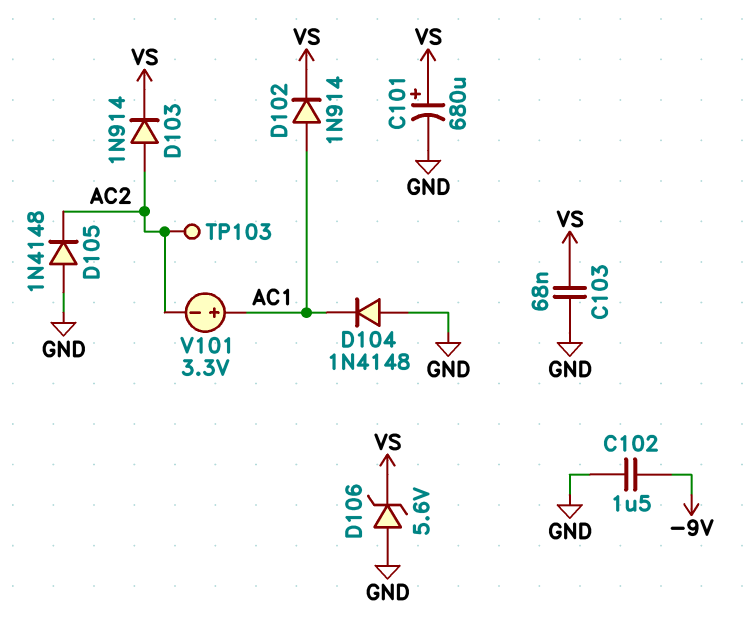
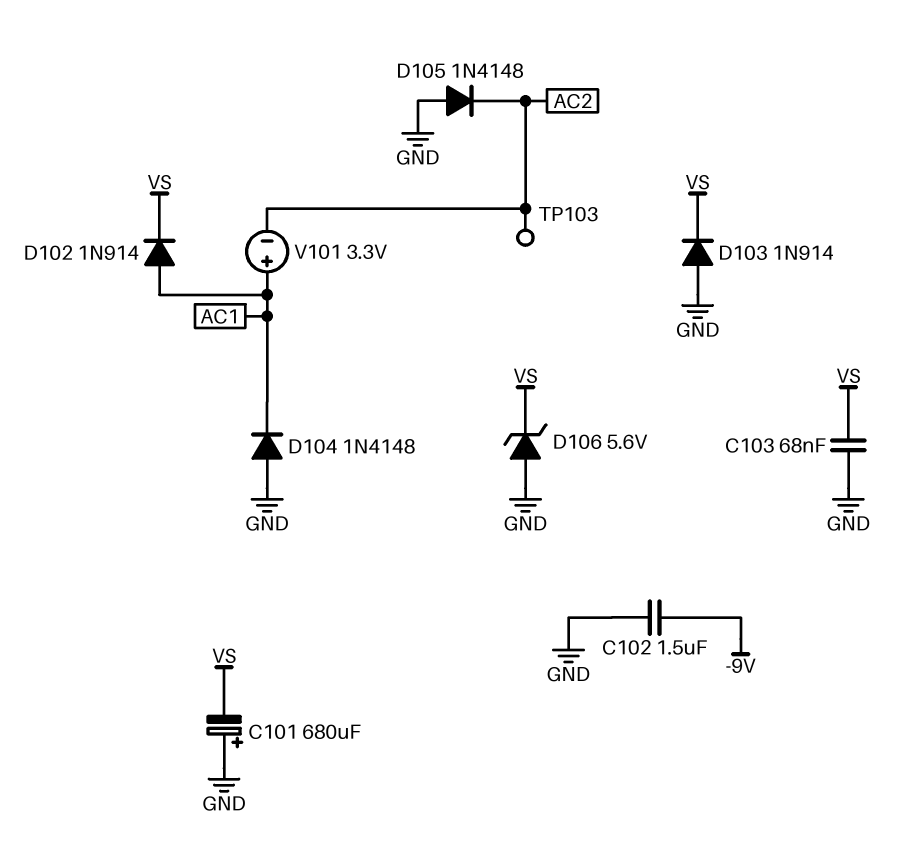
C101: 680uF (plus VS, minus GND) -> 680uF (plus GND, minus VS)
D103: diode 1N914 (A AC2, K VS) -> diode 1N914 (A GND, K VS)

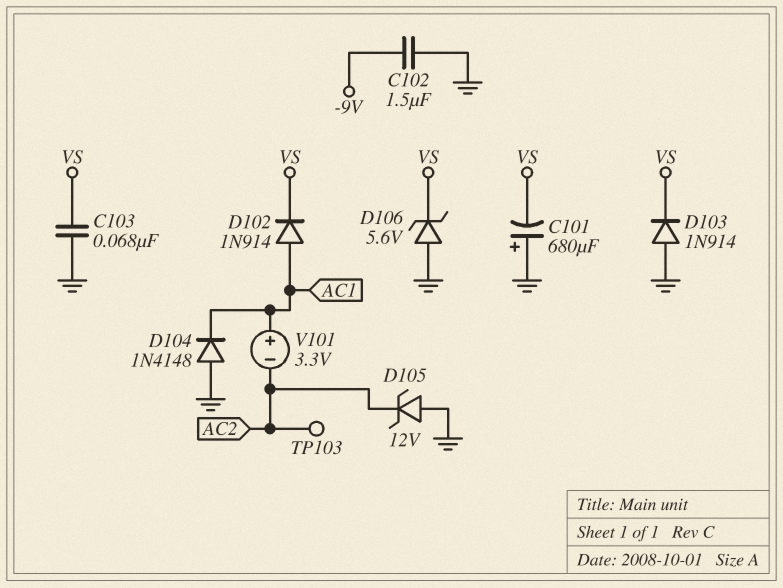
D105: diode 1N4148 (A GND, K AC2) -> zener 12V (A GND, K AC2)

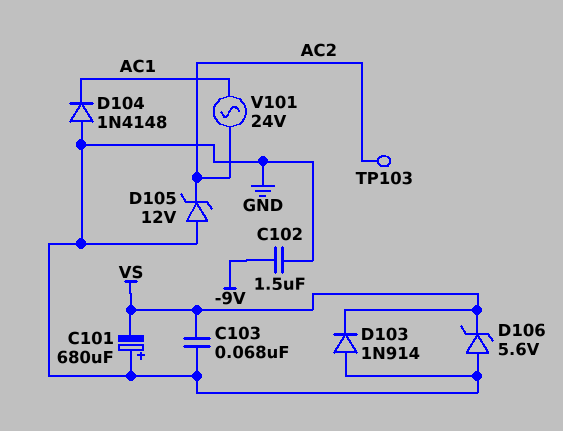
D102: diode 1N914 (A AC1, K VS) -> none
V101: 3.3V (plus AC1, minus AC2) -> AC 24V (AC1, AC2)

